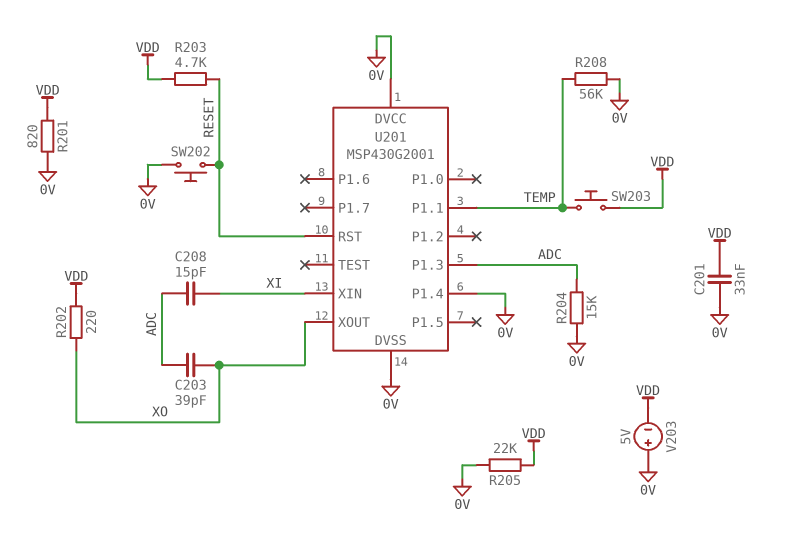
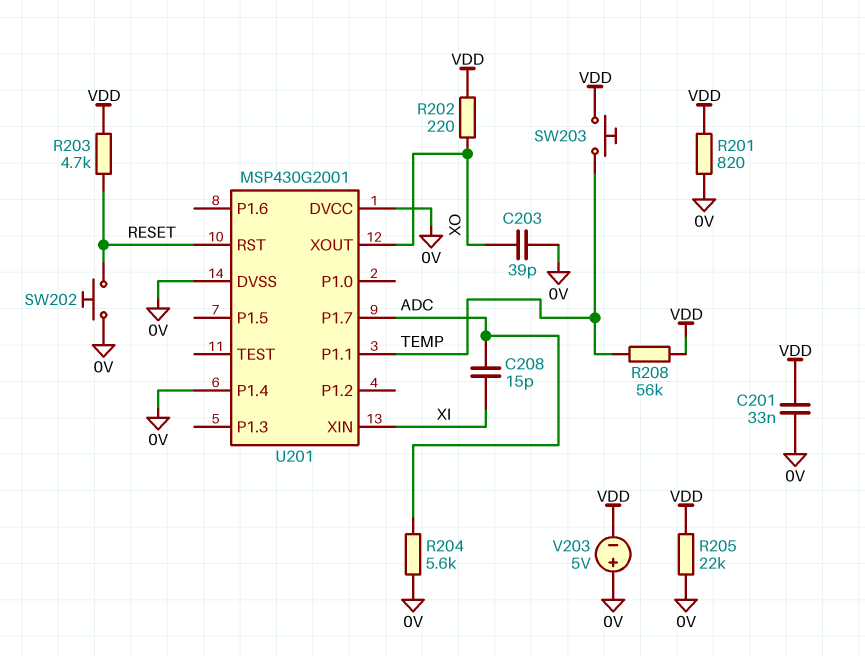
C203: 39pF (ADC, XO) -> 39pF (0V, XO)
R204: 15k (0V, ADC) -> 5.6k (0V, ADC)
R208: 56k (0V, TEMP) -> 56k (TEMP, VDD)
U201 pin P1.3: ADC -> none
U201 pin P1.7: none -> ADC

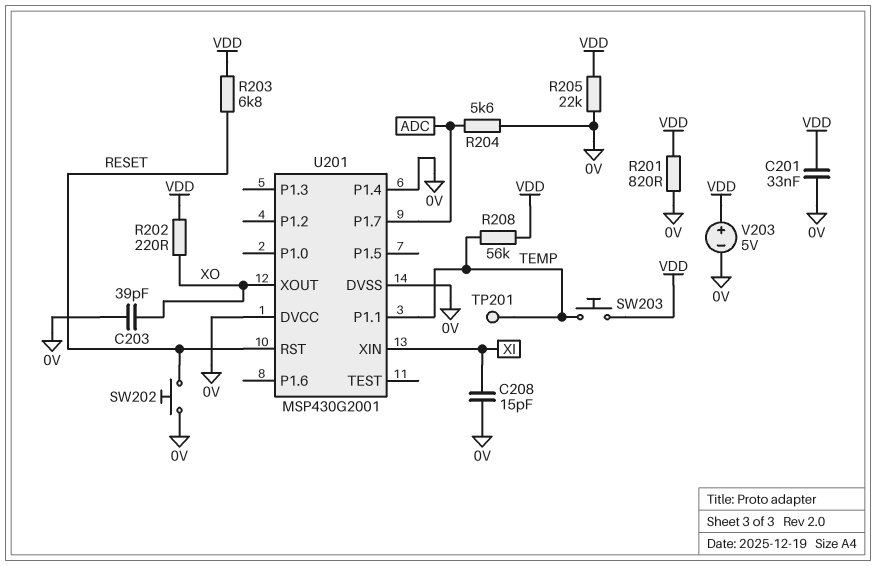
C208: 15pF (ADC, XI) -> 15pF (0V, XI)
R203: 4.7k (RESET, VDD) -> 6.8k (RESET, VDD)
TP201: none -> test point (TEMP)
V203: 5V (plus 0V, minus VDD) -> 5V (plus VDD, minus 0V)

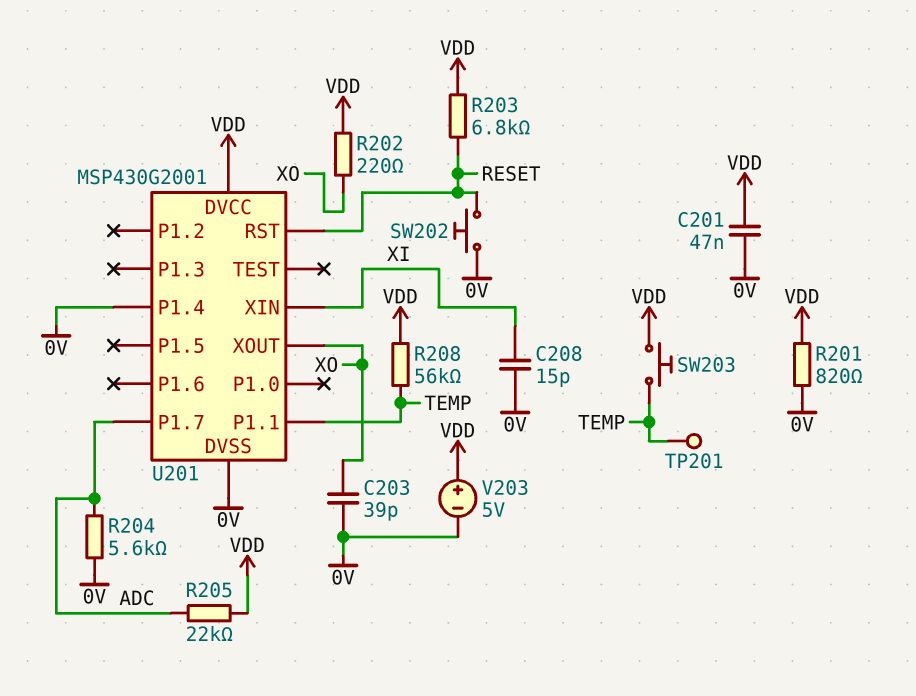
C201: 33nF (0V, VDD) -> 47nF (0V, VDD)
R205: 22k (0V, VDD) -> 22k (ADC, VDD)
U201 pin DVCC: 0V -> VDD

